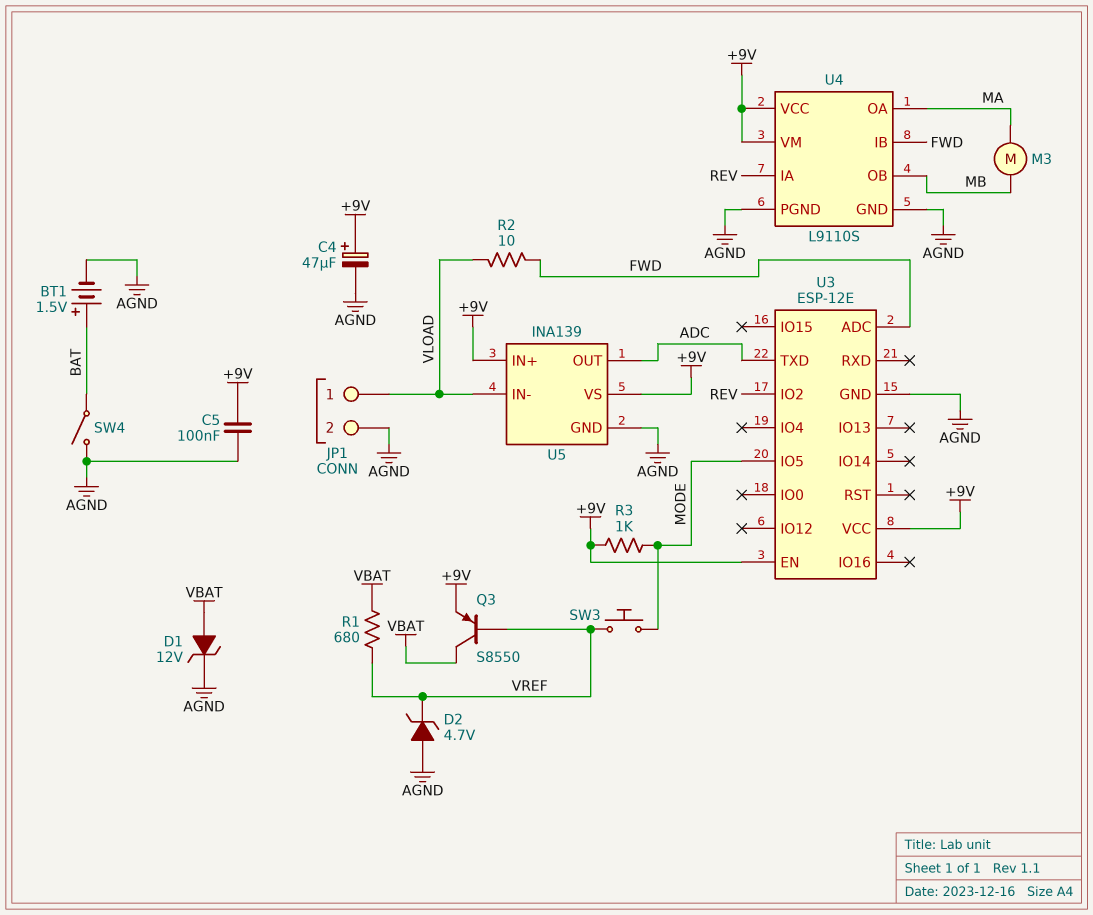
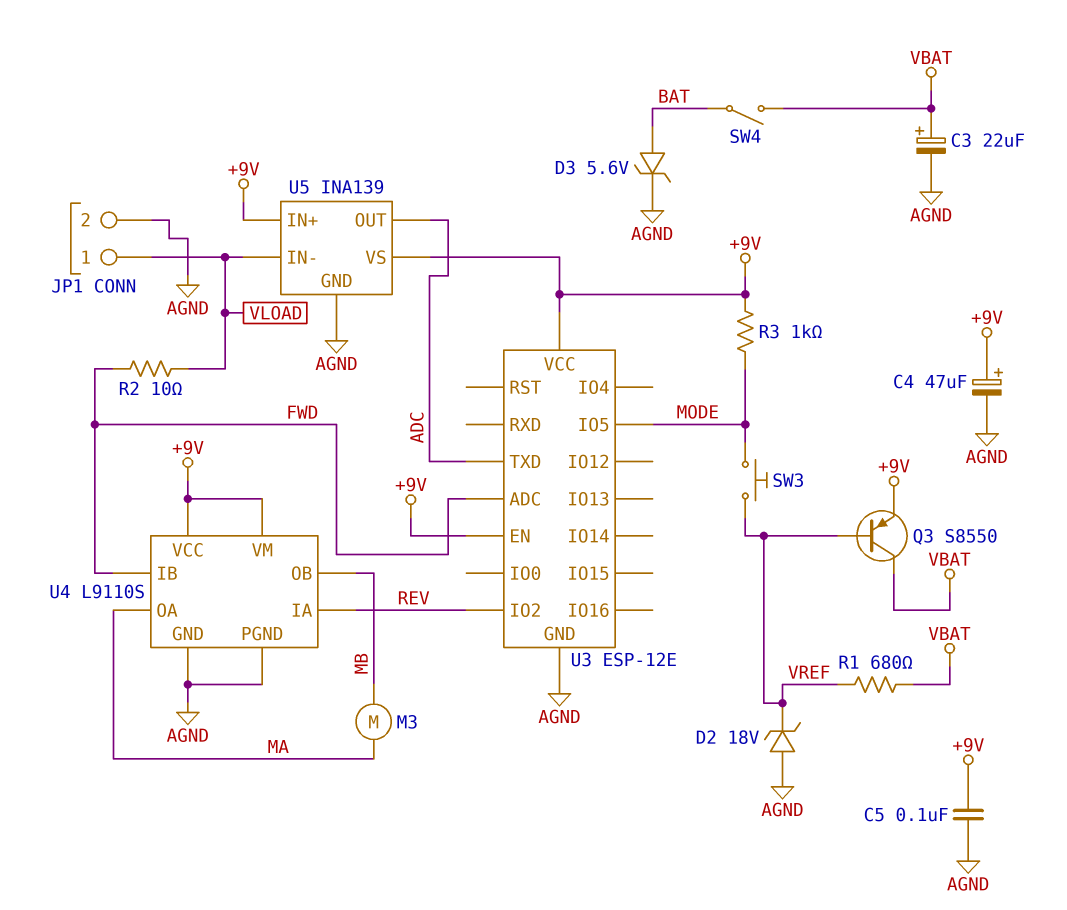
BT1: 1.5V (plus BAT, minus AGND) -> none
C3: none -> 22uF (plus VBAT, minus AGND)
D1: zener 12V (A VBAT, K AGND) -> none
D2: zener 4.7V (A AGND, K VREF) -> zener 18V (A AGND, K VREF)
D3: none -> zener 5.6V (A BAT, K AGND)
SW4: switch (AGND, BAT) -> switch (BAT, VBAT)

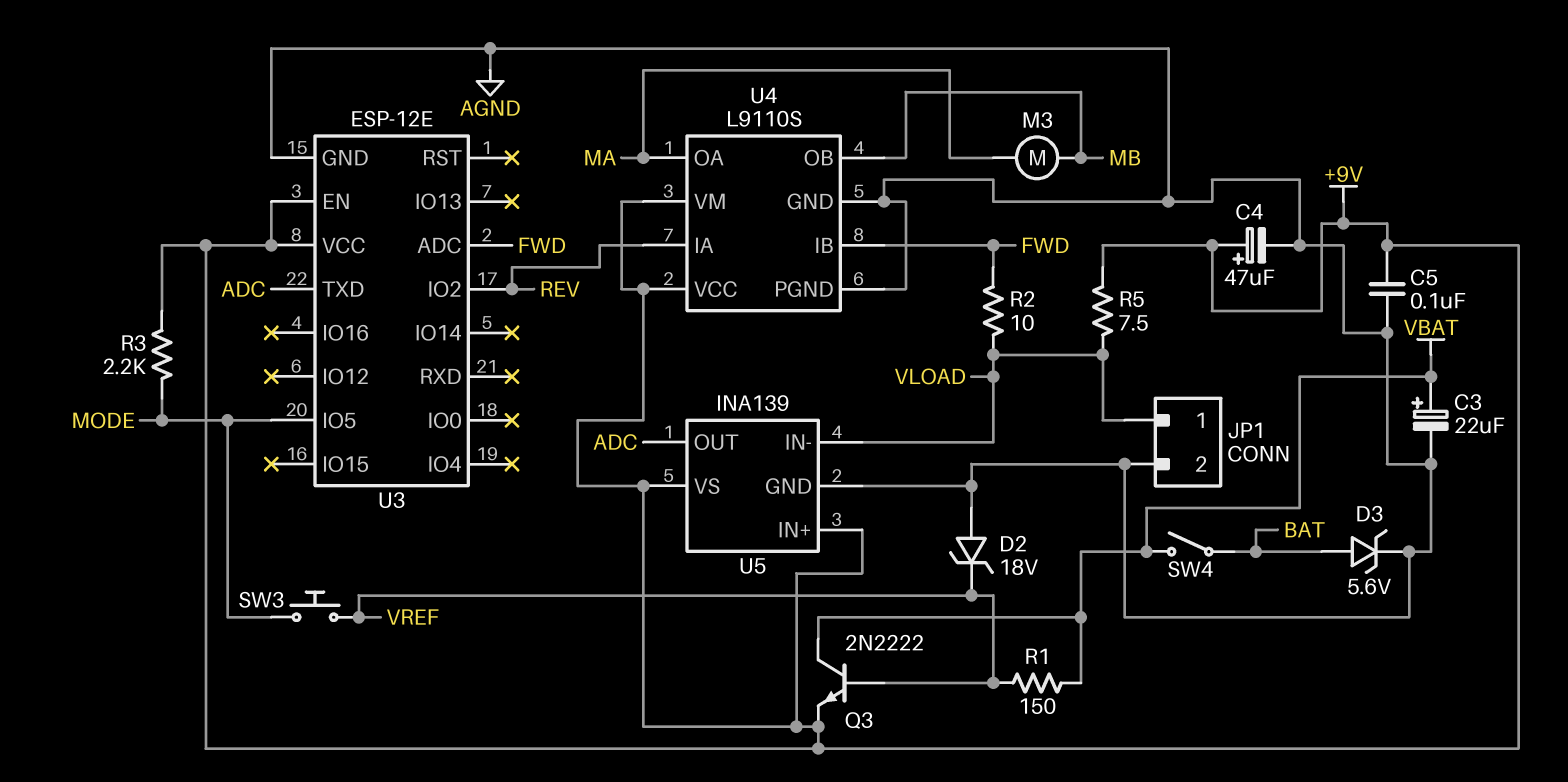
Q3: PNP S8550 (B VREF, C VBAT, E +9V) -> NPN 2N2222 (B VREF, C VBAT, E +9V)
R1: 680 (VBAT, VREF) -> 150 (VBAT, VREF)
R3: 1k (+9V, MODE) -> 2.2k (+9V, MODE)
R5: none -> 7.5 (+9V, VLOAD)

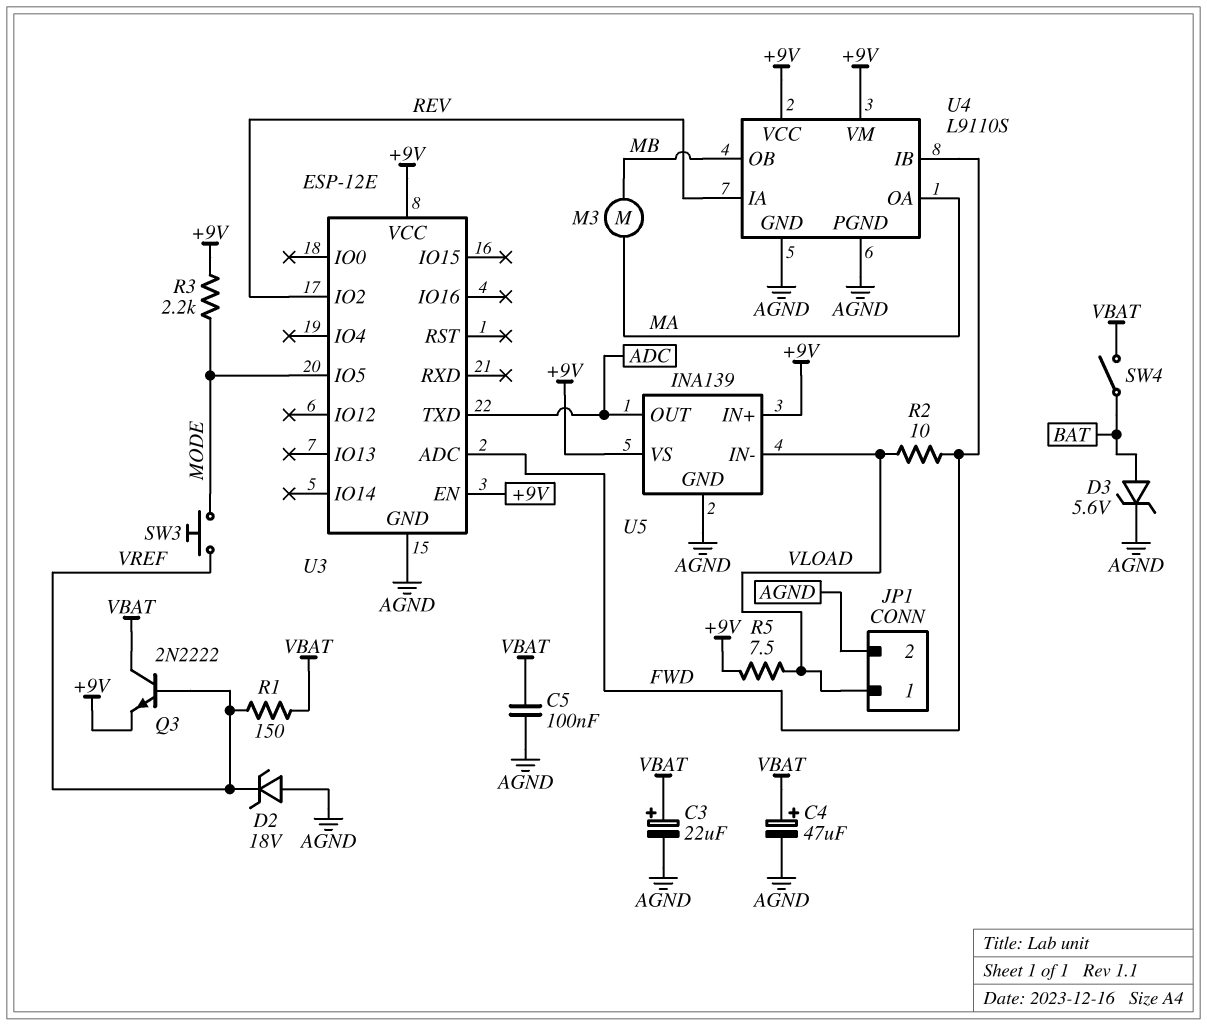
C4: 47uF (plus +9V, minus AGND) -> 47uF (plus VBAT, minus AGND)
C5: 100nF (+9V, AGND) -> 100nF (AGND, VBAT)

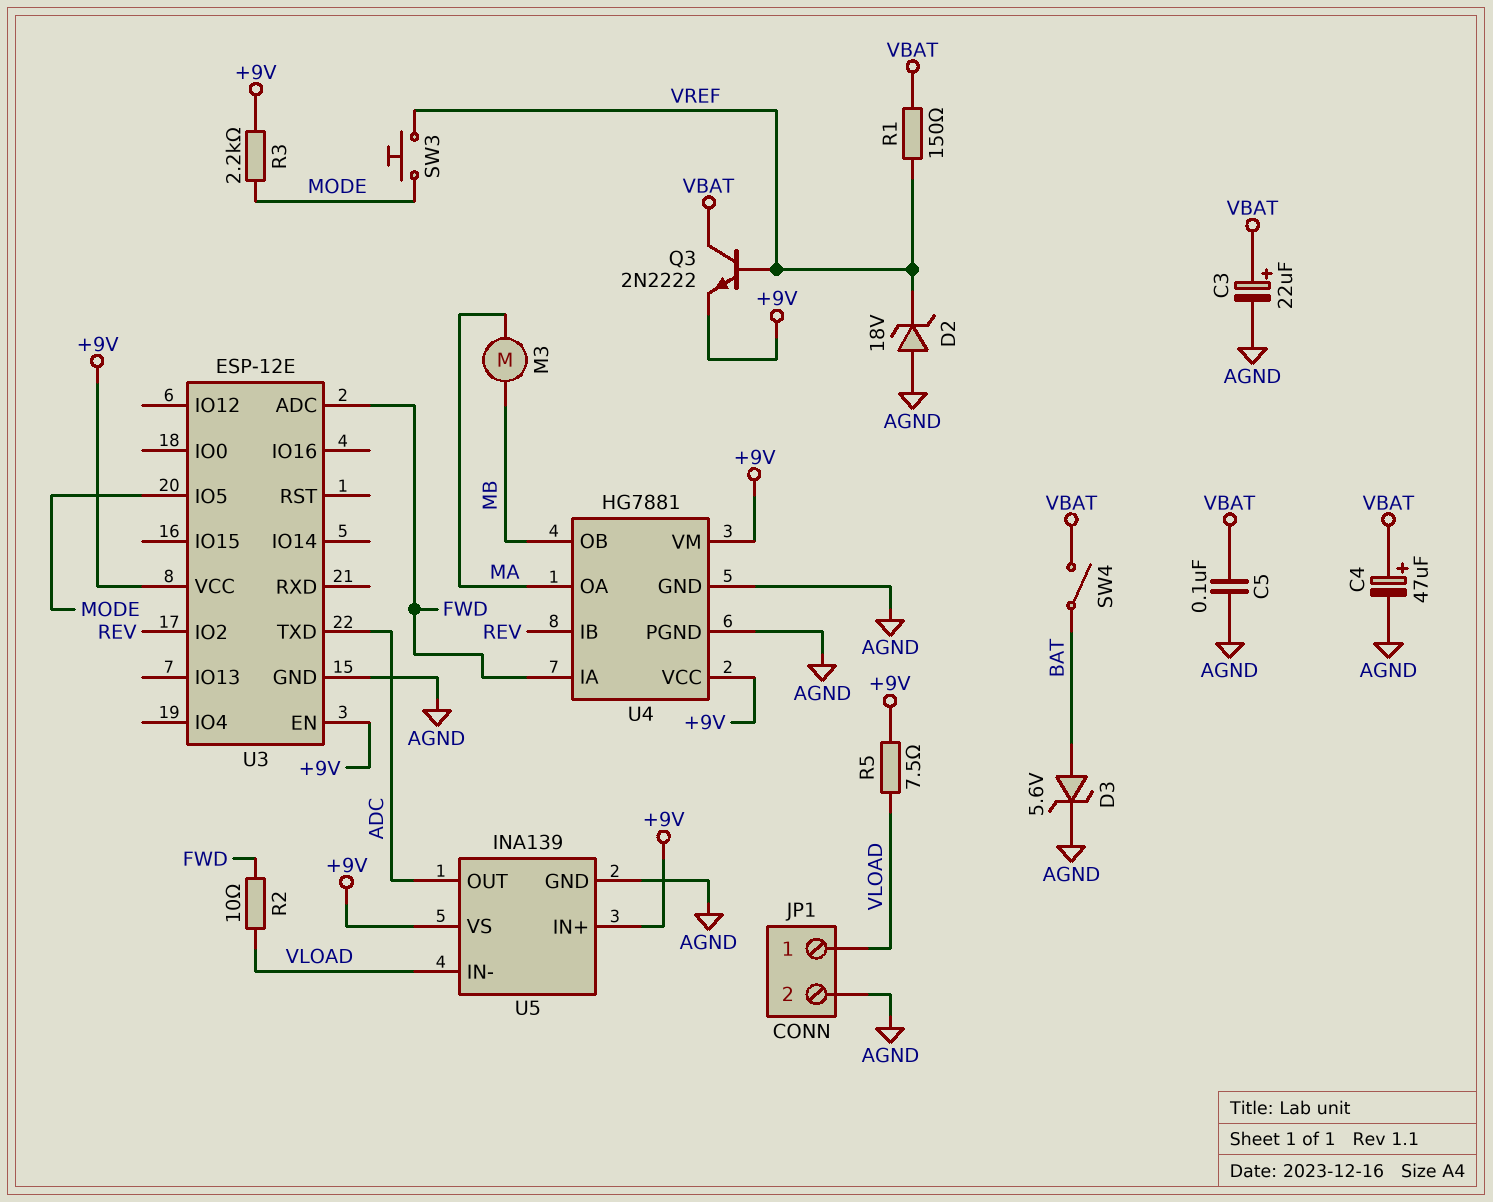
U4: L9110S -> HG7881
U4 pin IA: REV -> FWD
U4 pin IB: FWD -> REV

